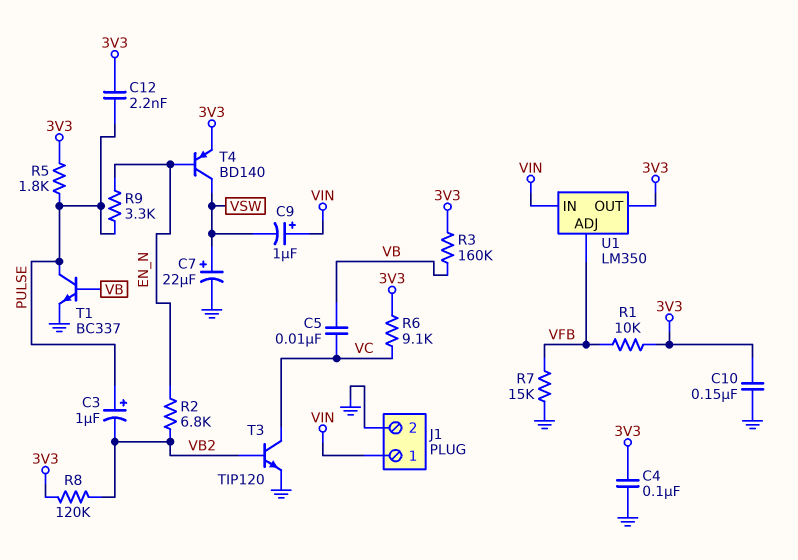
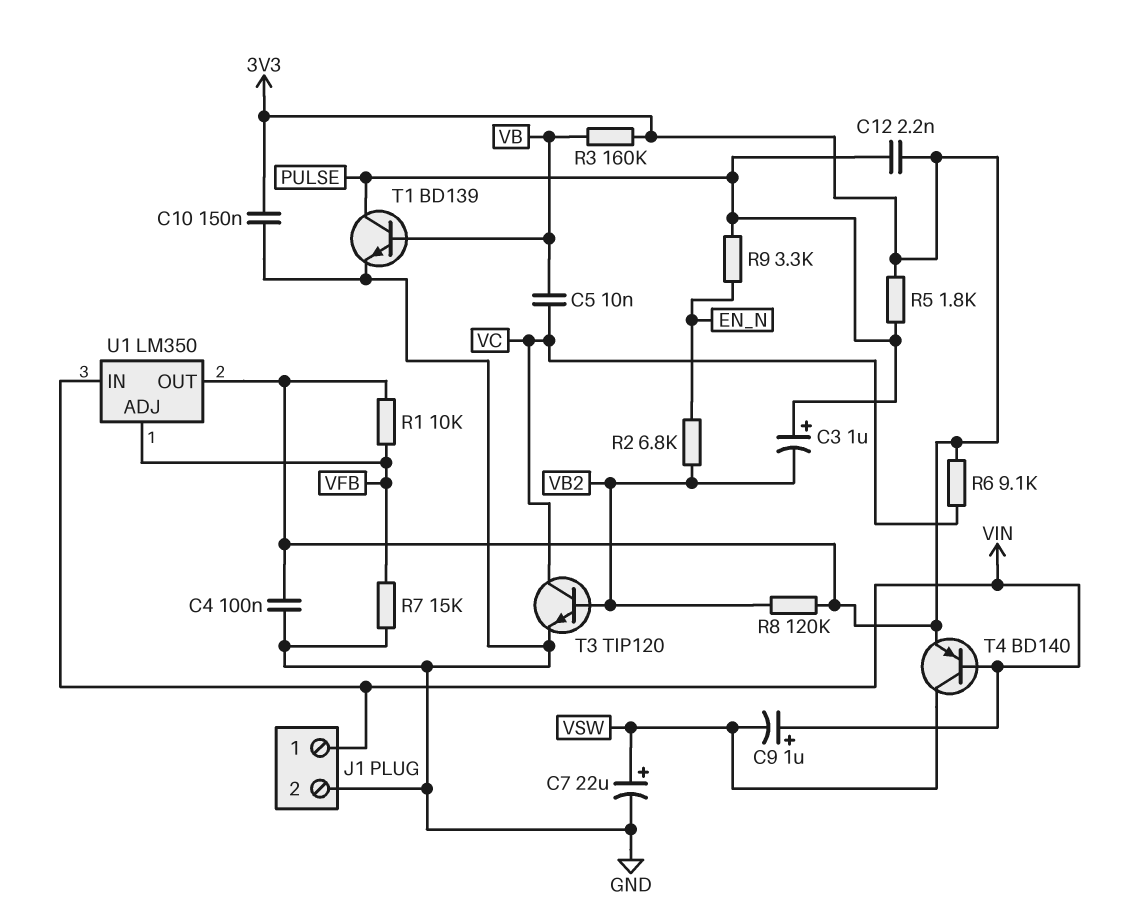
T1: NPN BC337 (B VB, C PULSE, E GND) -> NPN BD139 (B VB, C PULSE, E GND)
T4: PNP BD140 (B EN_N, C VSW, E 3V3) -> PNP BD140 (B VIN, C VSW, E 3V3)

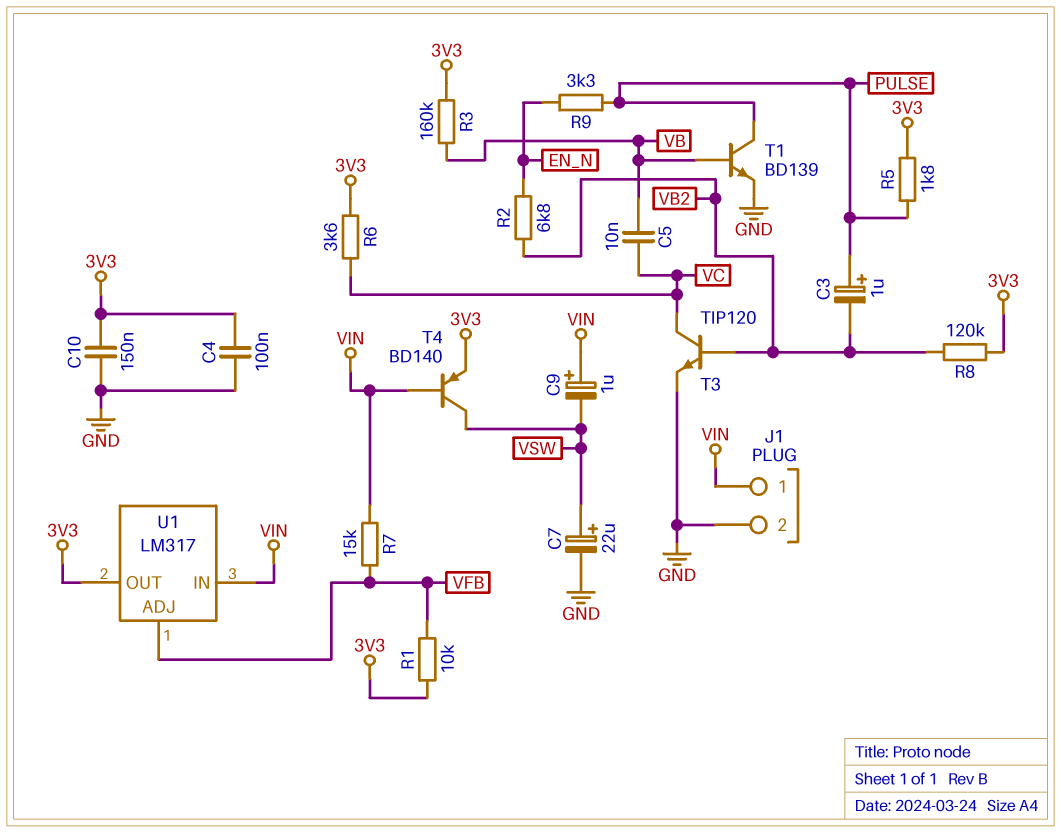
C12: 2.2nF (3V3, PULSE) -> none
R6: 9.1k (3V3, VC) -> 3.6k (3V3, VC)
R7: 15k (GND, VFB) -> 15k (VFB, VIN)
U1: LM350 -> LM317

